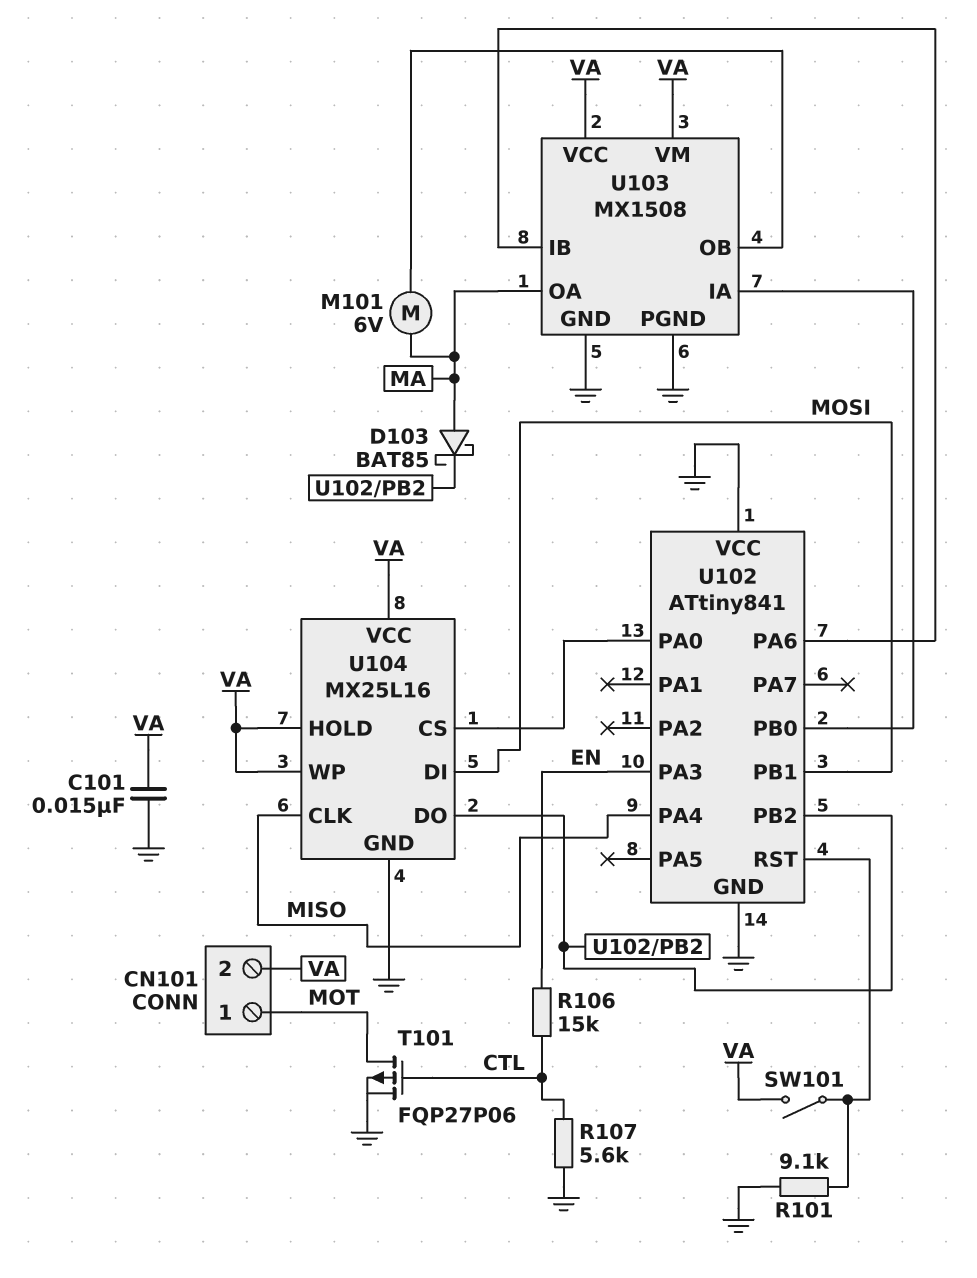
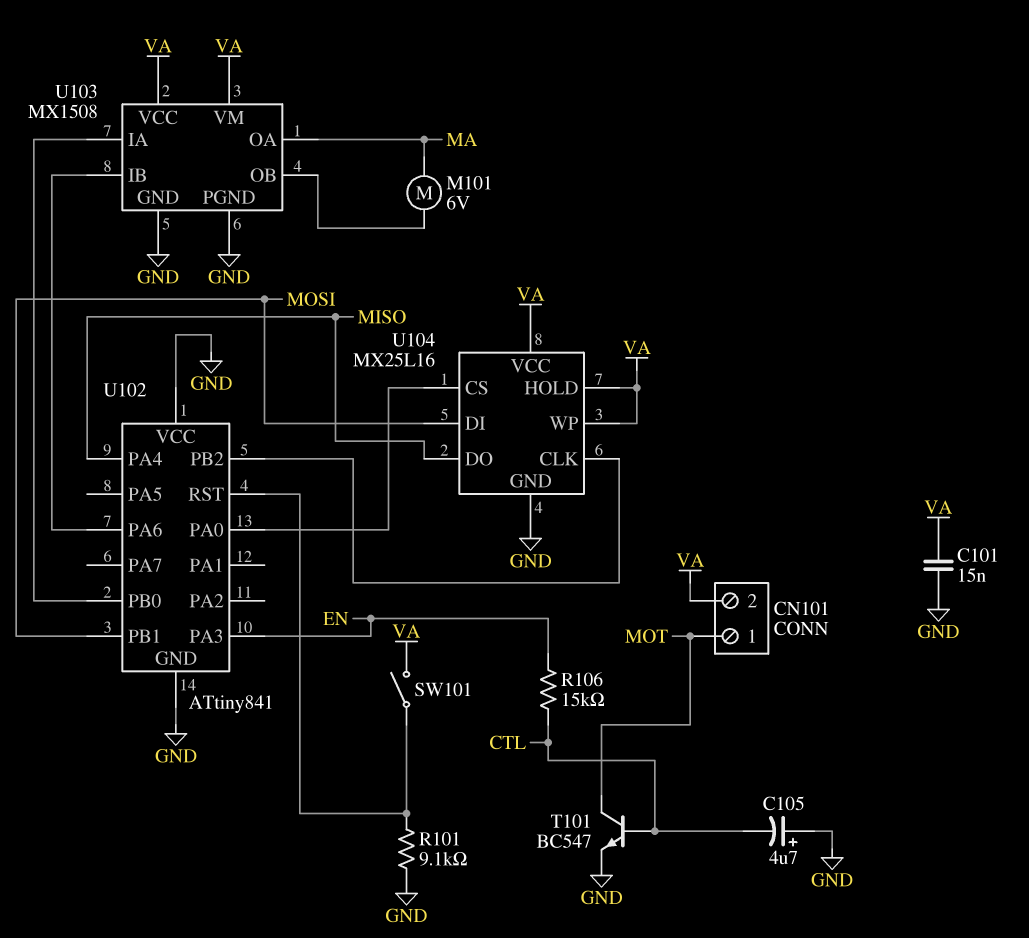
C105: none -> 4.7uF (plus GND, minus CTL)
D103: schottky BAT85 (A MA, K U102/PB2) -> none
R107: 5.6k (CTL, GND) -> none
T101: PMOS FQP27P06 (G CTL, D MOT, S GND) -> NPN BC547 (B CTL, C MOT, E GND)
U104 pin CLK: MISO -> U102/PB2
U104 pin DO: U102/PB2 -> MISO

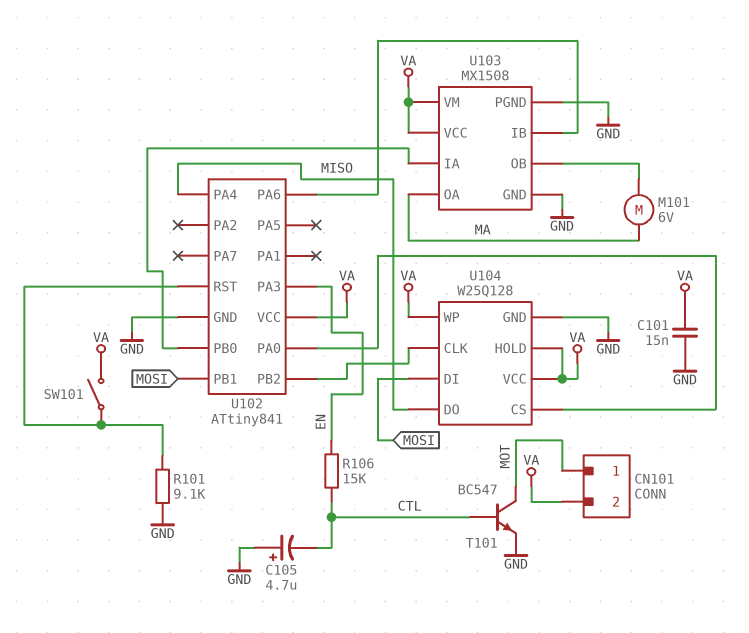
U102 pin VCC: GND -> VA
U104: MX25L16 -> W25Q128

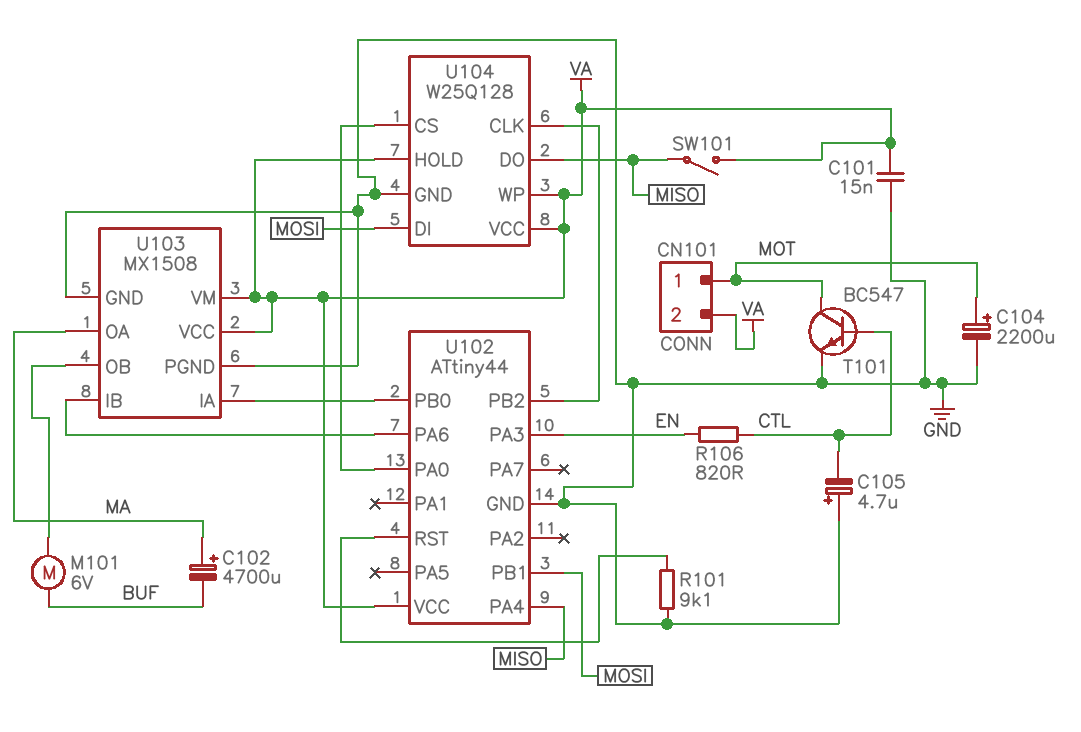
C102: none -> 4700uF (plus MA, minus BUF)
C104: none -> 2200uF (plus MOT, minus GND)
M101: motor 6V (MA, U103/OB) -> motor 6V (BUF, U103/OB)
R106: 15k (CTL, EN) -> 820 (CTL, EN)
SW101: switch (U102/RST, VA) -> switch (MISO, VA)
U102: ATtiny841 -> ATtiny44

